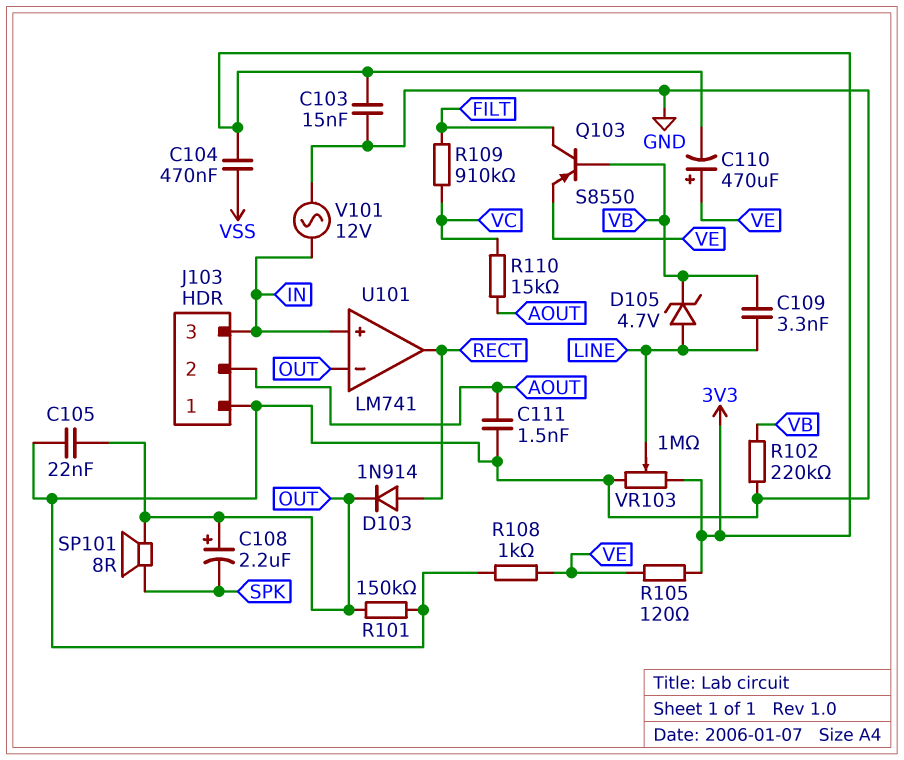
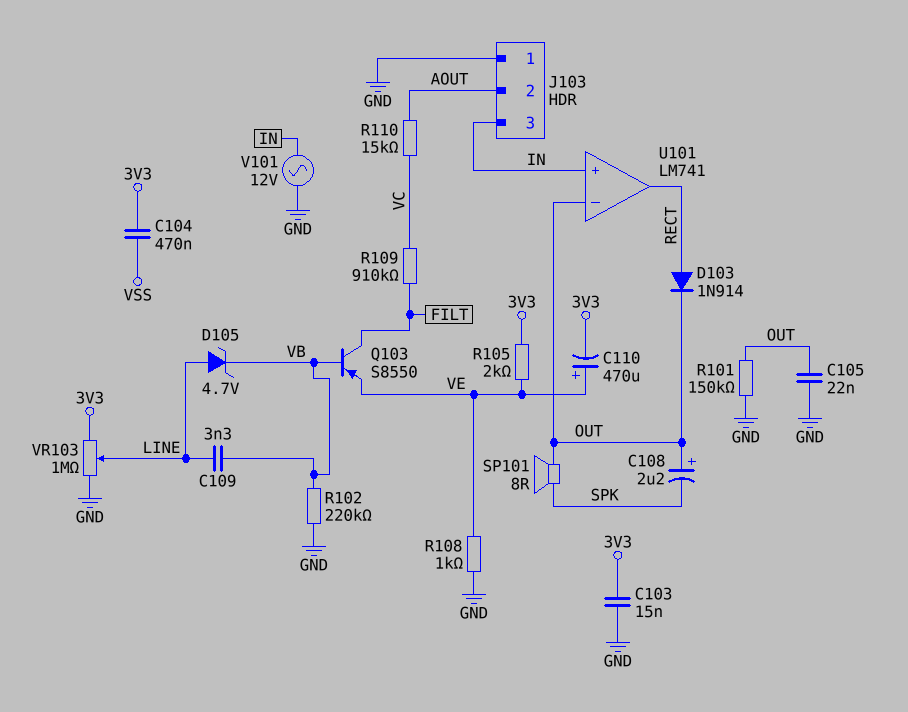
C111: 1.5nF (AOUT, GND) -> none
R105: 120 (3V3, VE) -> 2k (3V3, VE)

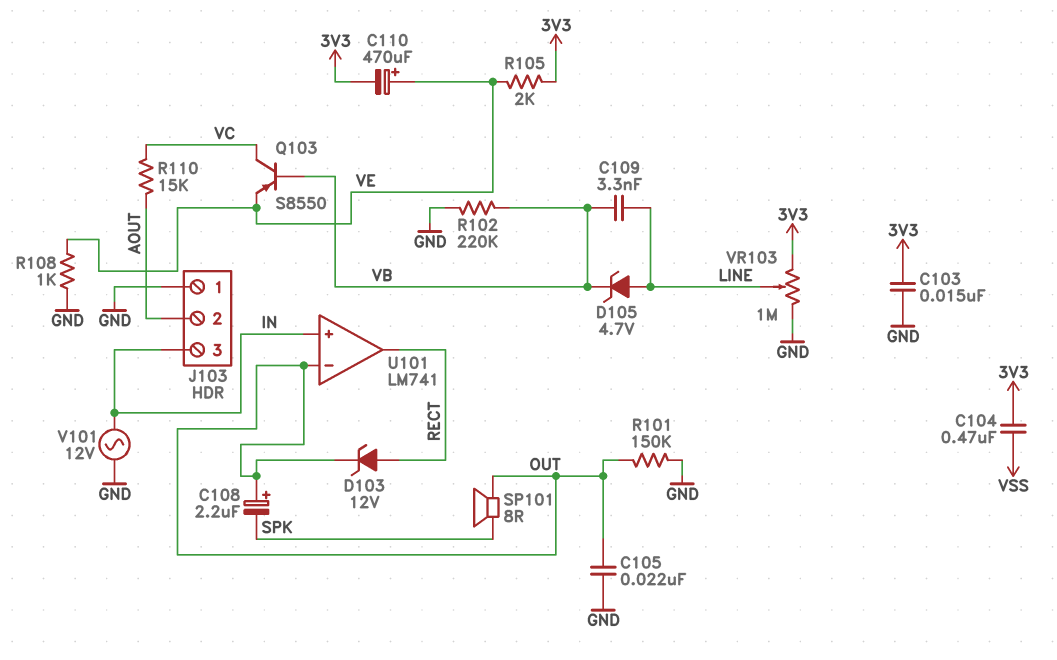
D103: diode 1N914 (A RECT, K OUT) -> zener 12V (A RECT, K OUT)
Q103: PNP S8550 (B VB, C FILT, E VE) -> PNP S8550 (B VB, C VC, E VE)
R109: 910k (FILT, VC) -> none

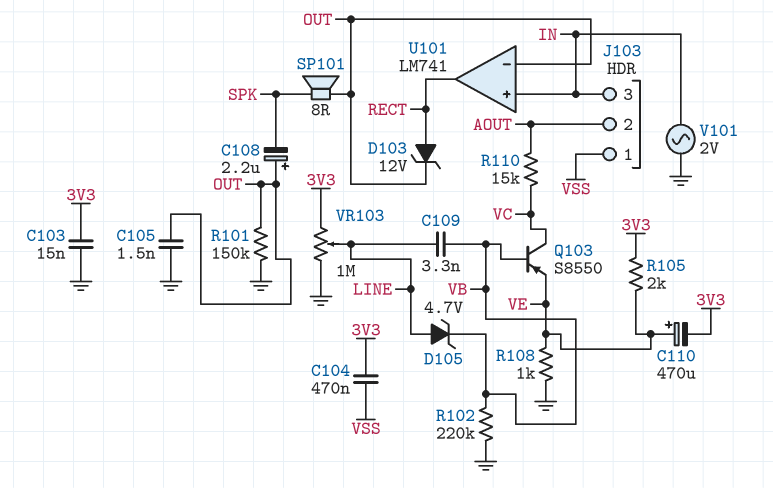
C105: 22nF (GND, OUT) -> 1.5nF (GND, OUT)
J103 pin 1: GND -> VSS
V101: AC 12V (GND, IN) -> AC 2V (GND, IN)

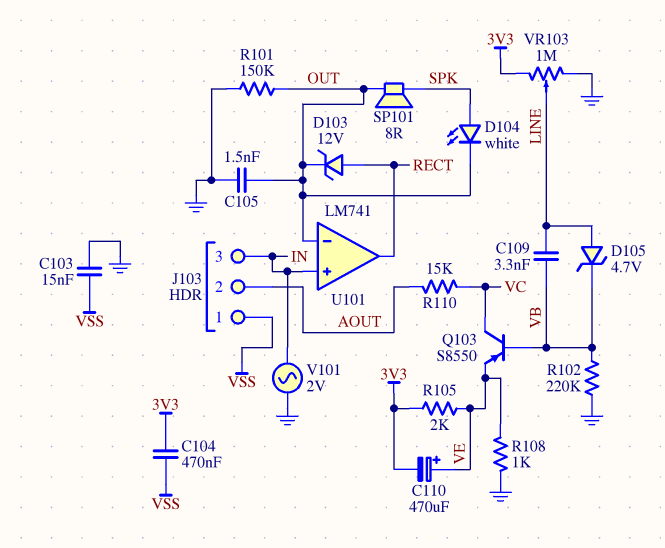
C103: 15nF (3V3, GND) -> 15nF (GND, VSS)
C108: 2.2uF (plus OUT, minus SPK) -> none
D104: none -> LED white (A SPK, K OUT)

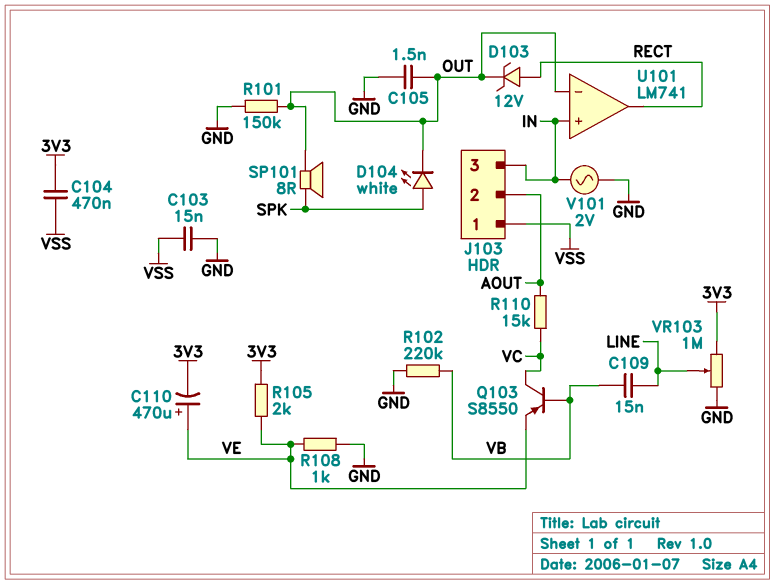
C109: 3.3nF (LINE, VB) -> 15nF (LINE, VB)
D105: zener 4.7V (A LINE, K VB) -> none

